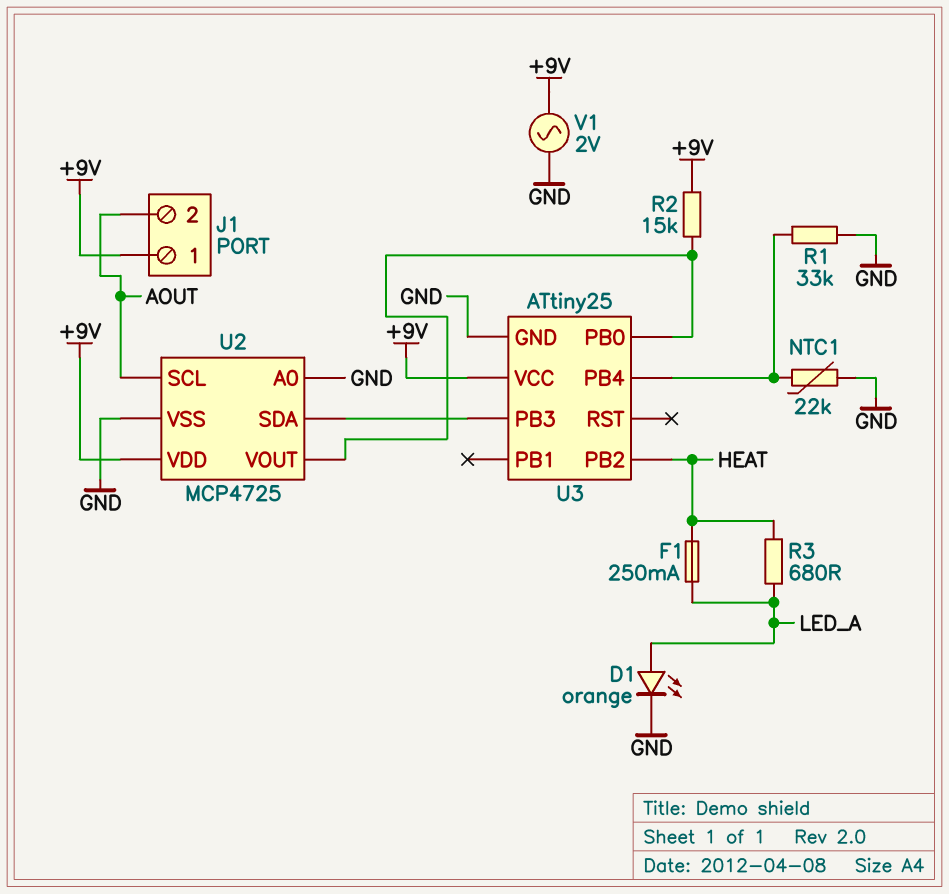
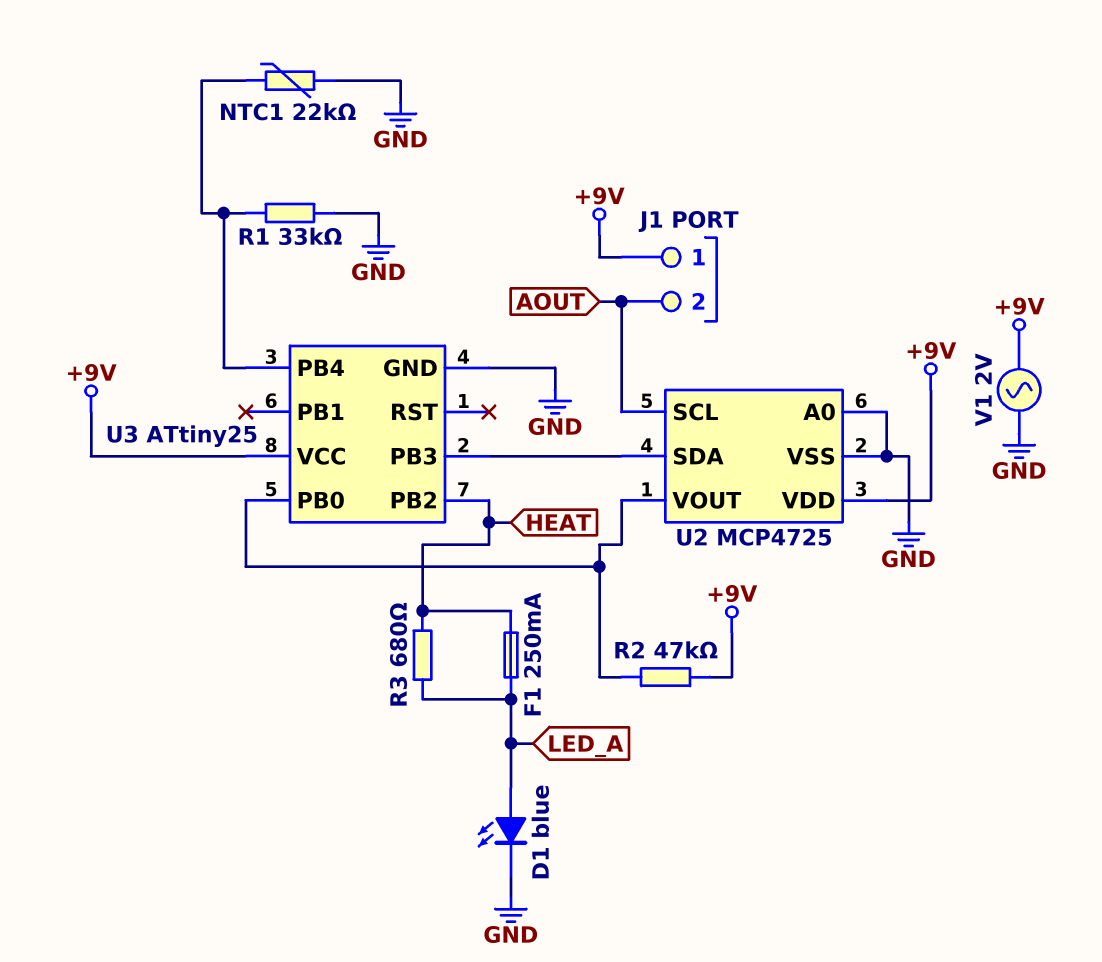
D1: LED orange (A LED_A, K GND) -> LED blue (A LED_A, K GND)
R2: 15k (+9V, U2/VOUT) -> 47k (+9V, U2/VOUT)

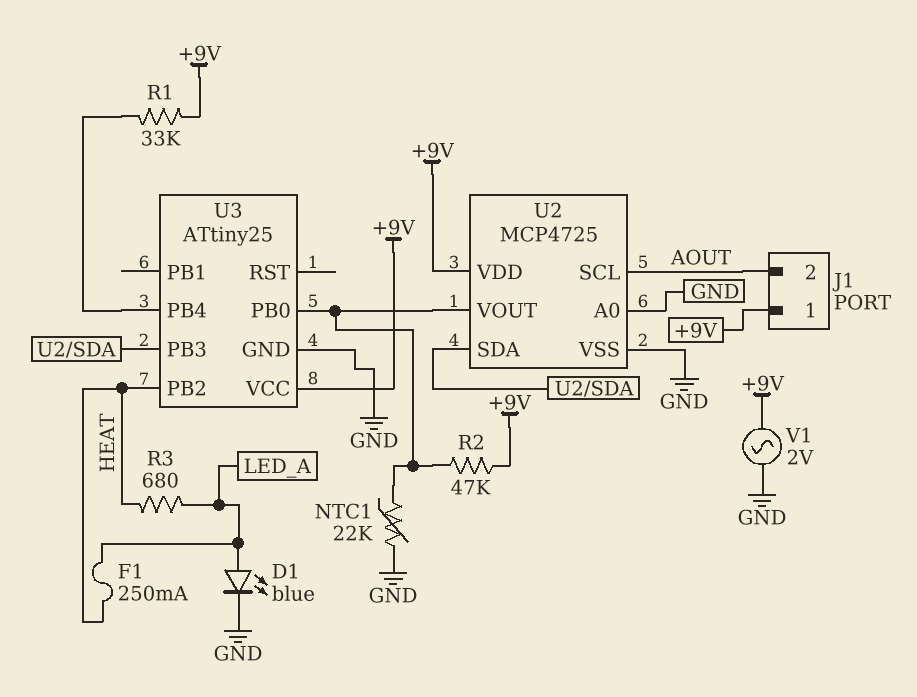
NTC1: 22k (GND, U3/PB4) -> 22k (GND, U2/VOUT)
R1: 33k (GND, U3/PB4) -> 33k (+9V, U3/PB4)

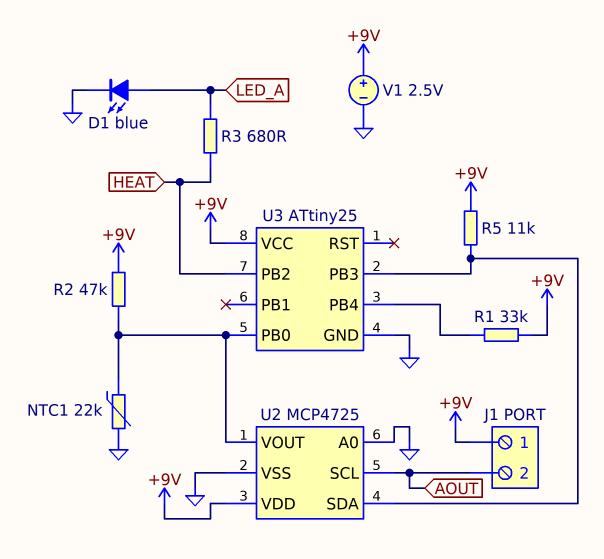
F1: 250mA (HEAT, LED_A) -> none
R5: none -> 11k (+9V, U2/SDA)
V1: AC 2V (+9V, GND) -> 2.5V (plus +9V, minus GND)

